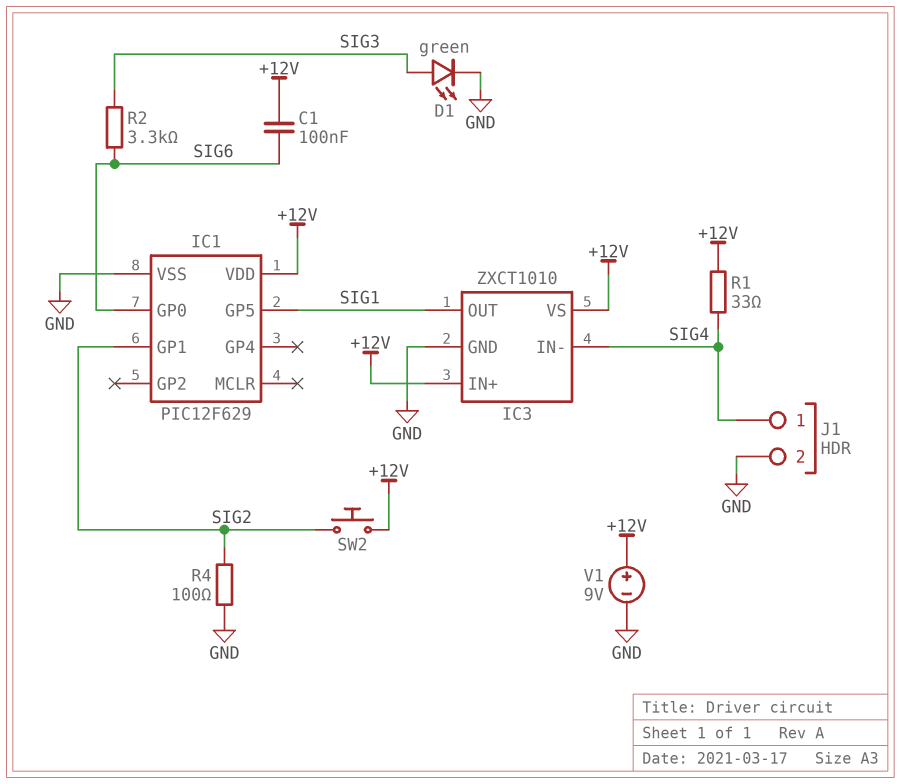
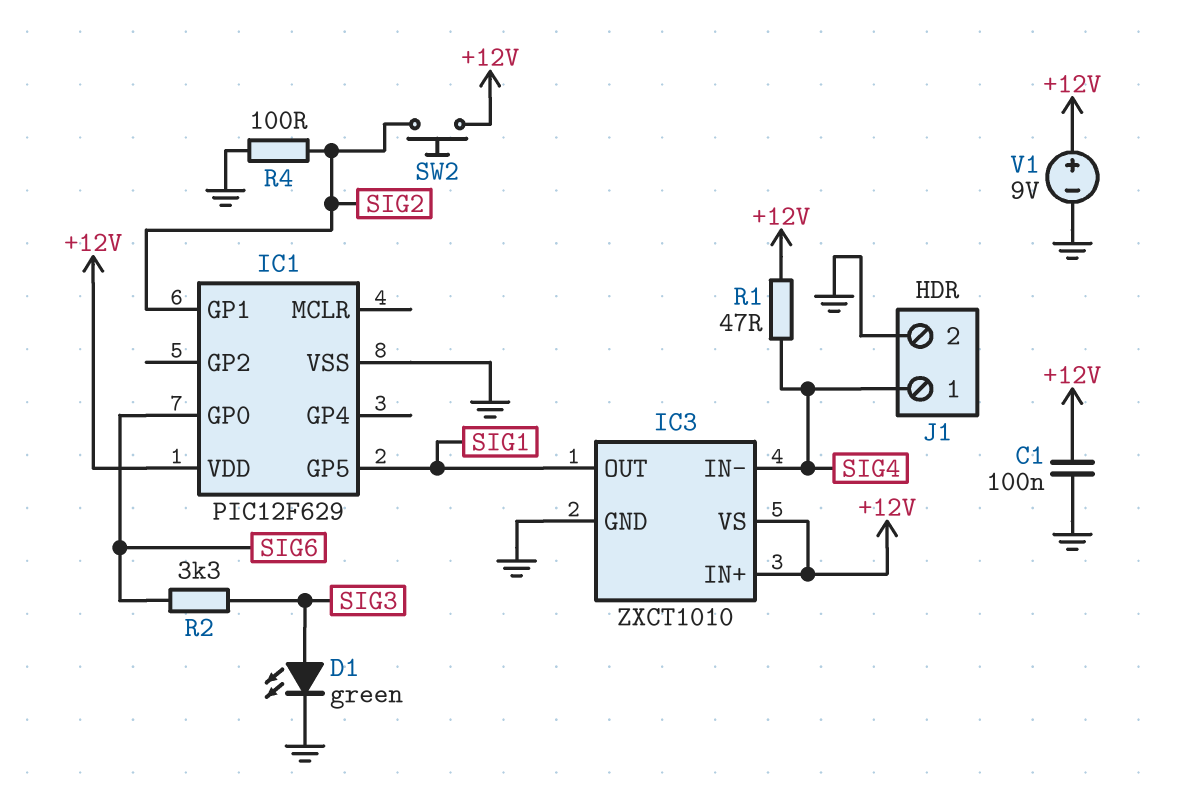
C1: 100nF (+12V, SIG6) -> 100nF (+12V, GND)
R1: 33 (+12V, SIG4) -> 47 (+12V, SIG4)

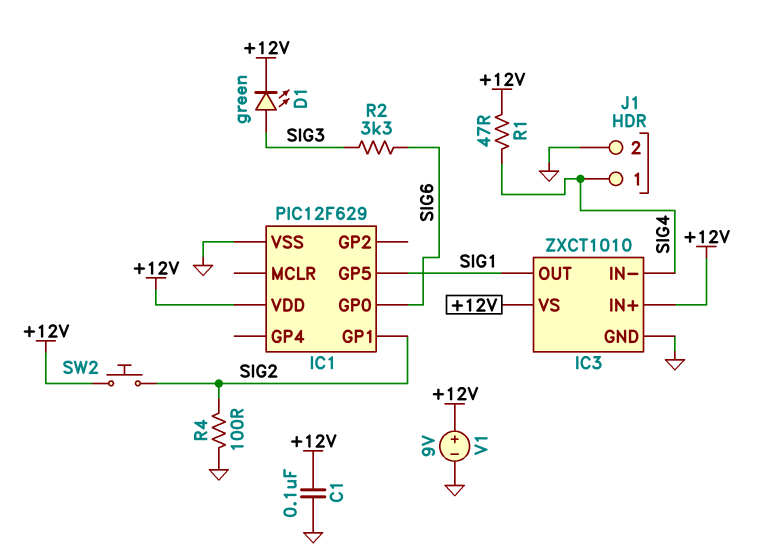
D1: LED green (A SIG3, K GND) -> LED green (A SIG3, K +12V)

